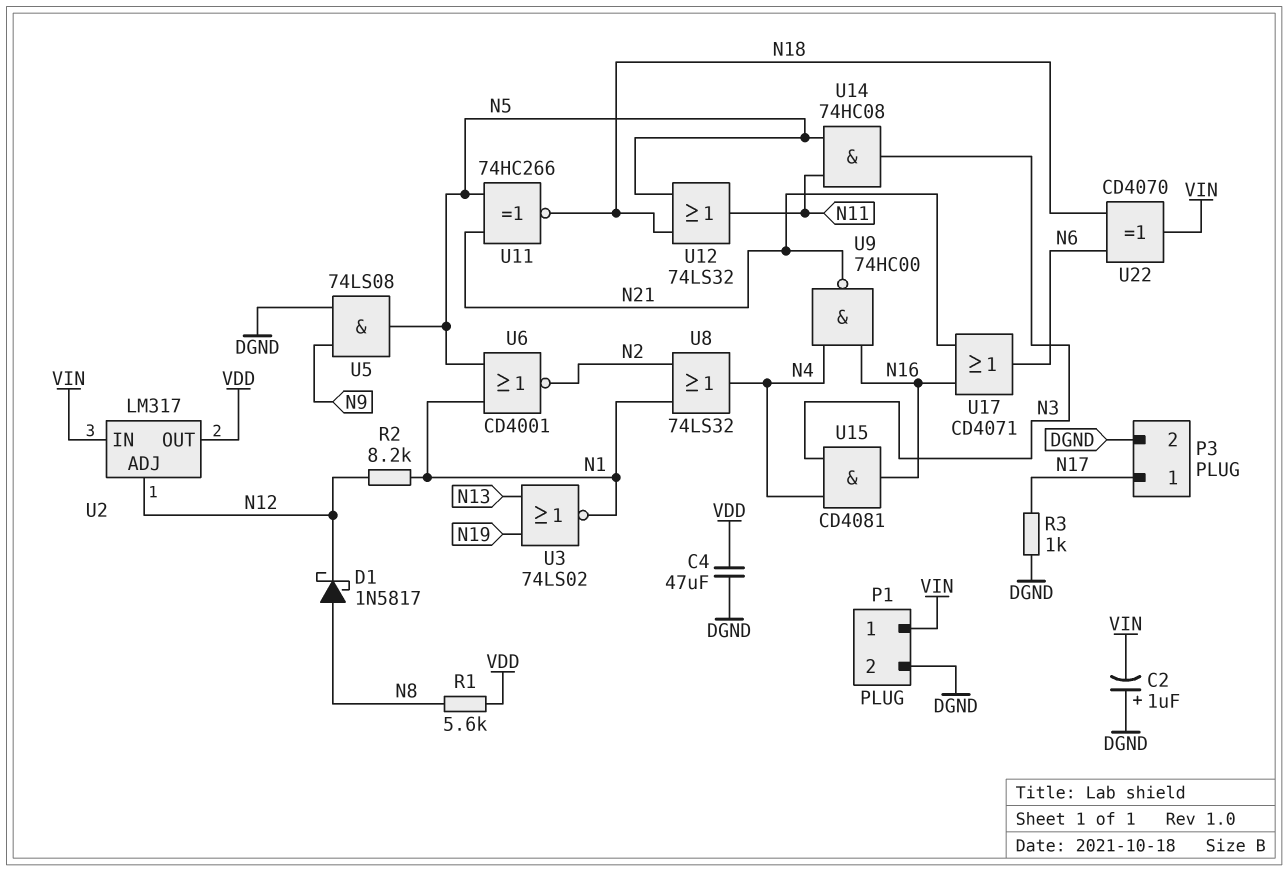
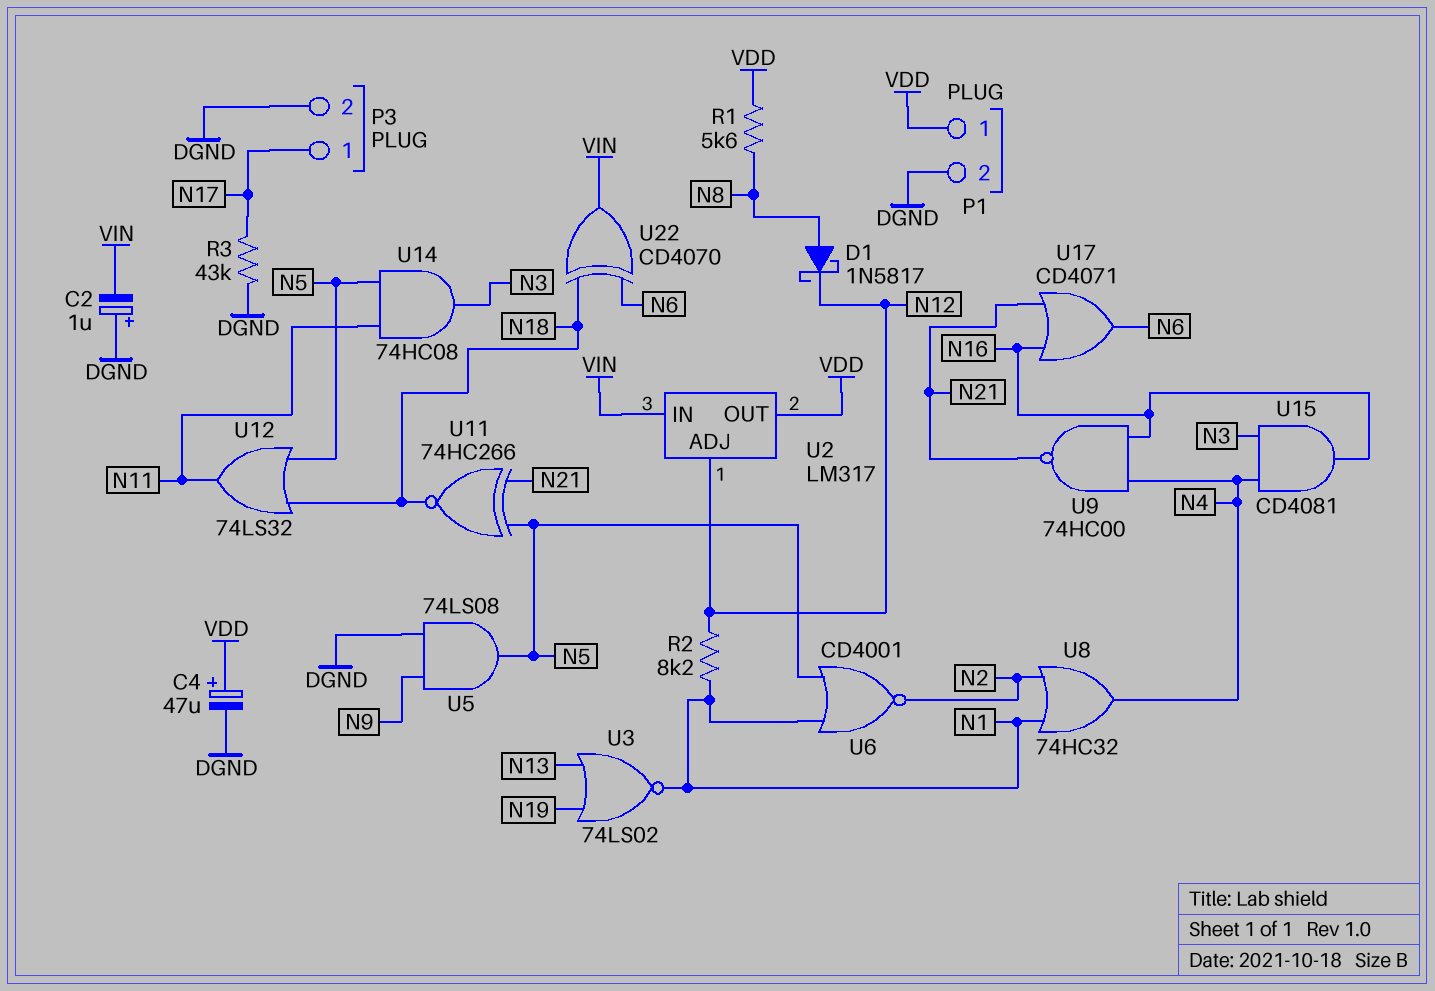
C4: 47uF (DGND, VDD) -> 47uF (plus VDD, minus DGND)
P1 pin 1: VIN -> VDD
R3: 1k (DGND, N17) -> 43k (DGND, N17)
U8: OR 74LS32 (in N1, in N2, out N4) -> OR 74HC32 (in N1, in N2, out N4)

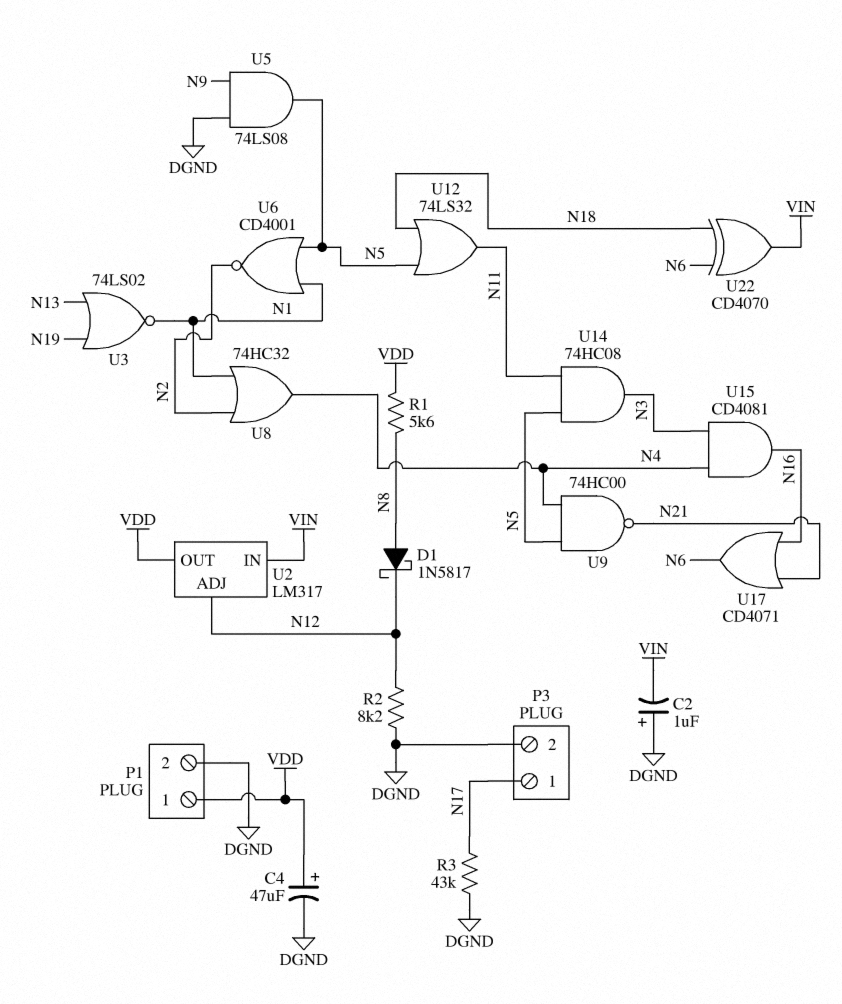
R2: 8.2k (N1, N12) -> 8.2k (DGND, N12)
U9: NAND 74HC00 (in N4, in N16, out N21) -> NAND 74HC00 (in N4, in N5, out N21)
U11: XNOR 74HC266 (in N5, in N21, out N18) -> none

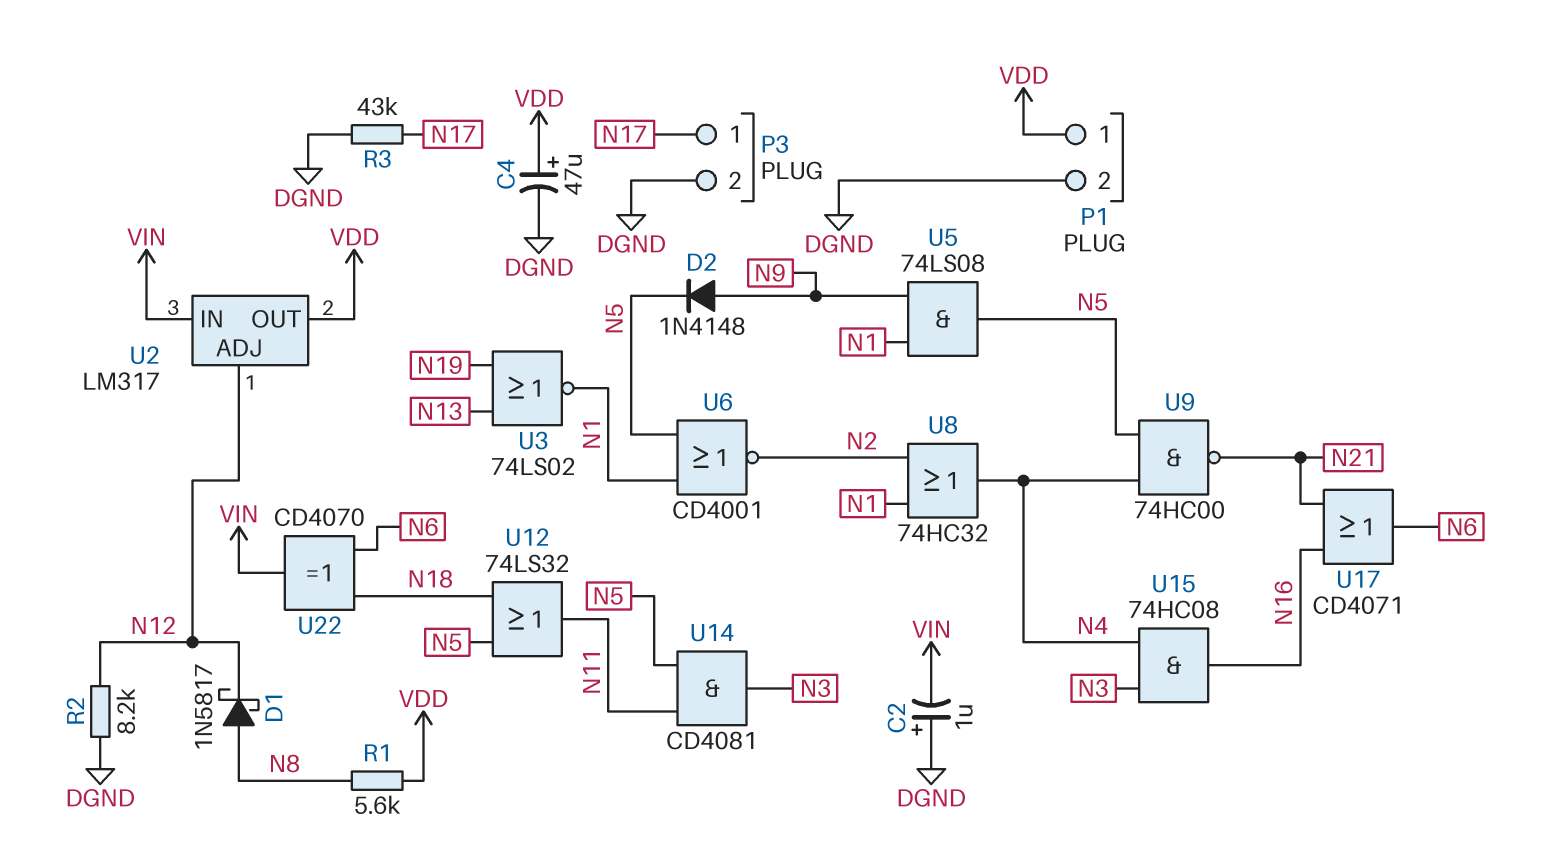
D2: none -> diode 1N4148 (A N9, K N5)
U5: AND 74LS08 (in DGND, in N9, out N5) -> AND 74LS08 (in N1, in N9, out N5)
U14: AND 74HC08 (in N5, in N11, out N3) -> AND CD4081 (in N5, in N11, out N3)
U15: AND CD4081 (in N3, in N4, out N16) -> AND 74HC08 (in N3, in N4, out N16)

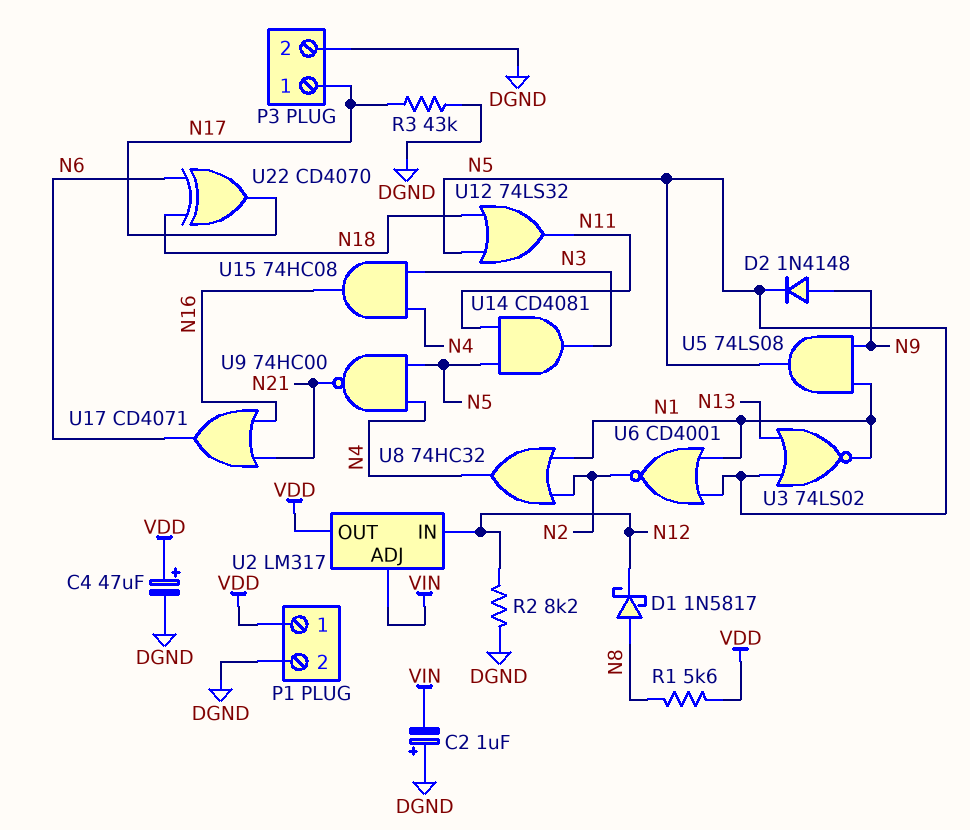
U2 pin ADJ: N12 -> VIN
U2 pin IN: VIN -> N12
U3: NOR 74LS02 (in N13, in N19, out N1) -> NOR 74LS02 (in N5, in N13, out N1)
U22: XOR CD4070 (in N6, in N18, out VIN) -> XOR CD4070 (in N6, in N18, out N17)

